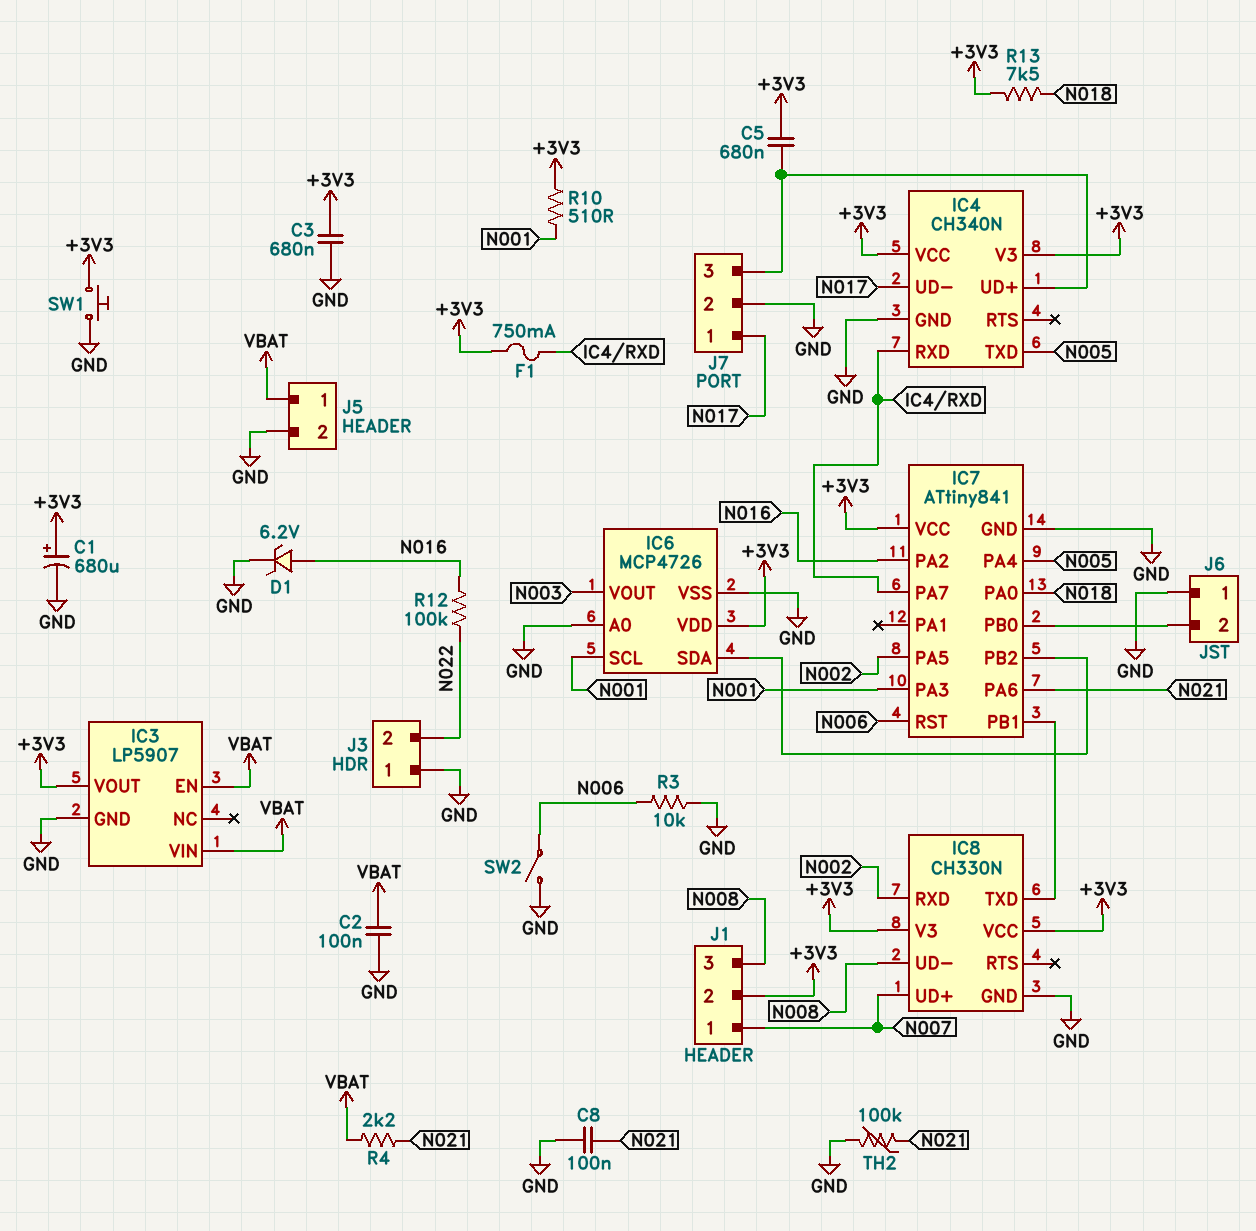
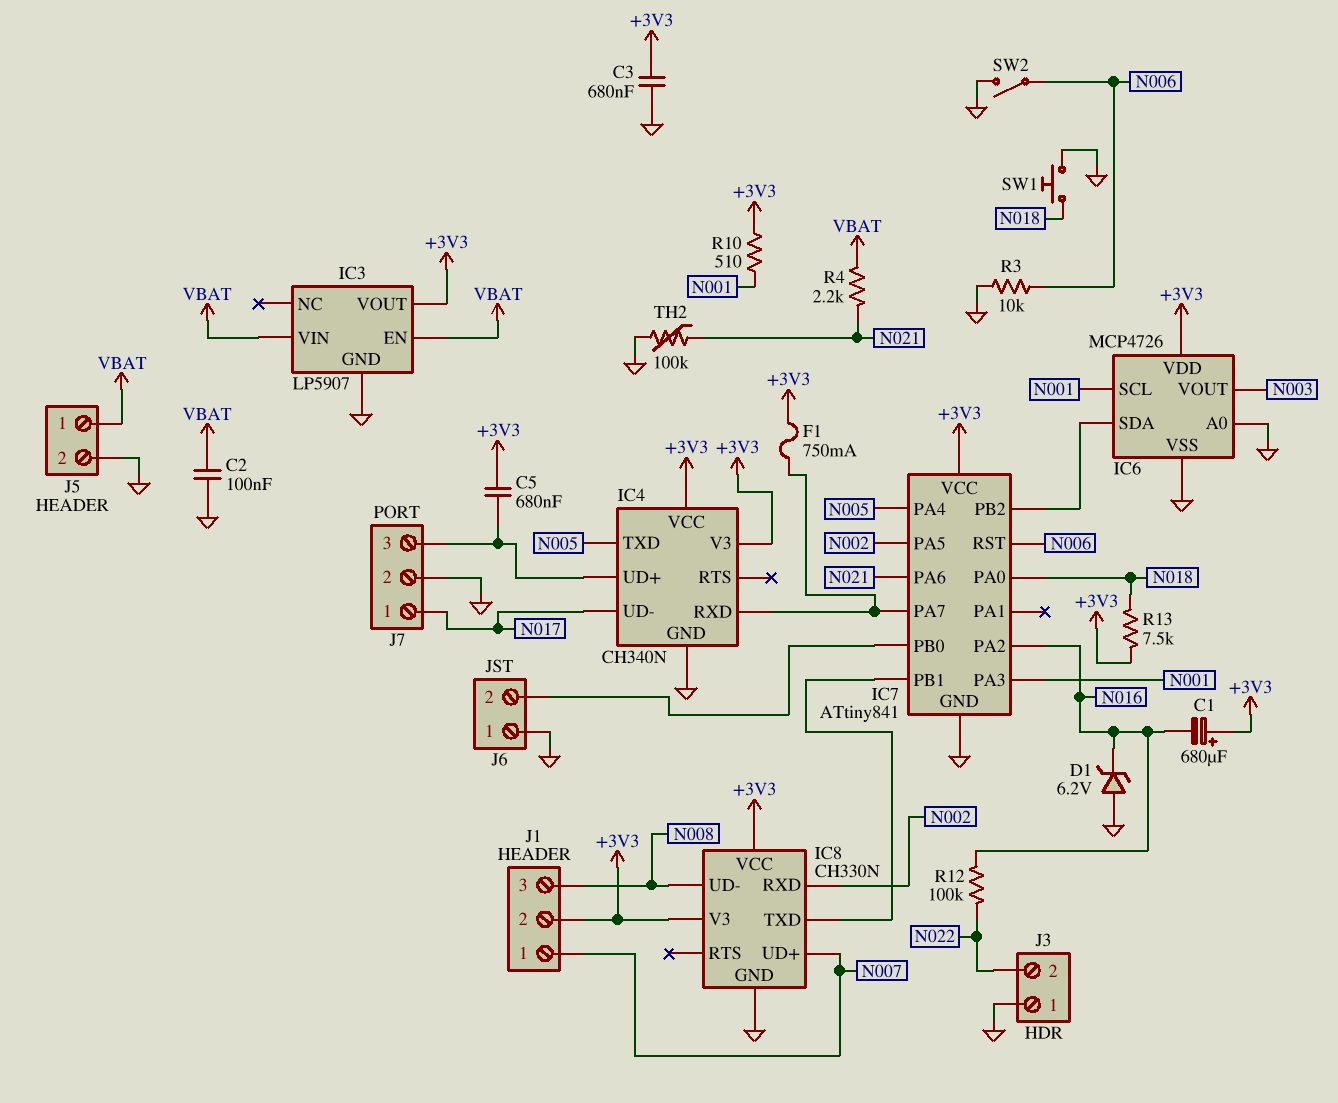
C1: 680uF (plus +3V3, minus GND) -> 680uF (plus +3V3, minus N016)
C8: 100nF (GND, N021) -> none
D1: zener 6.2V (A N016, K GND) -> zener 6.2V (A GND, K N016)
SW1: button (+3V3, GND) -> button (GND, N018)

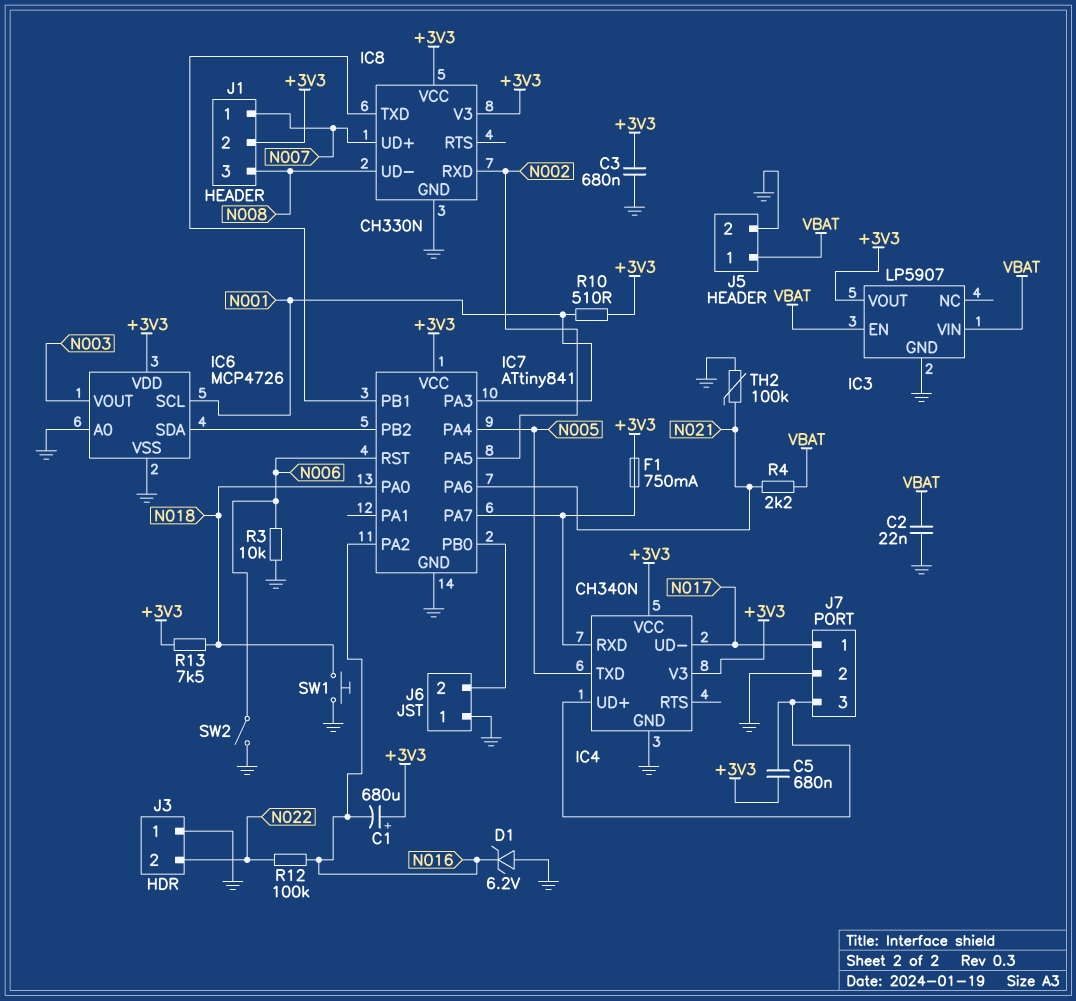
C2: 100nF (GND, VBAT) -> 22nF (GND, VBAT)

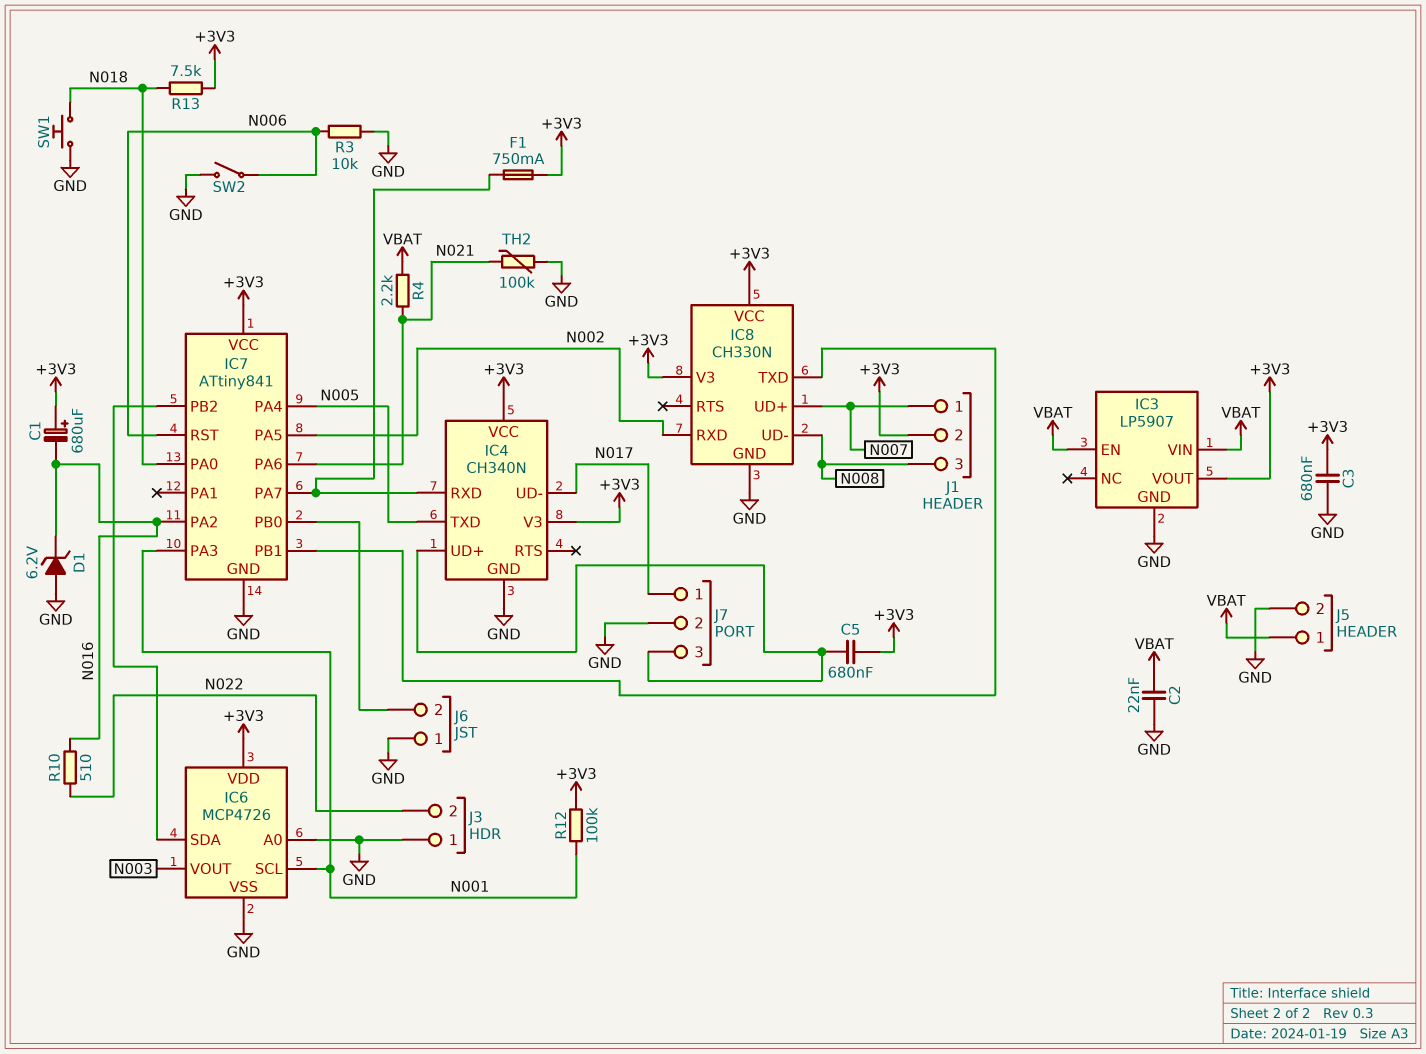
R10: 510 (+3V3, N001) -> 510 (N016, N022)
R12: 100k (N016, N022) -> 100k (+3V3, N001)

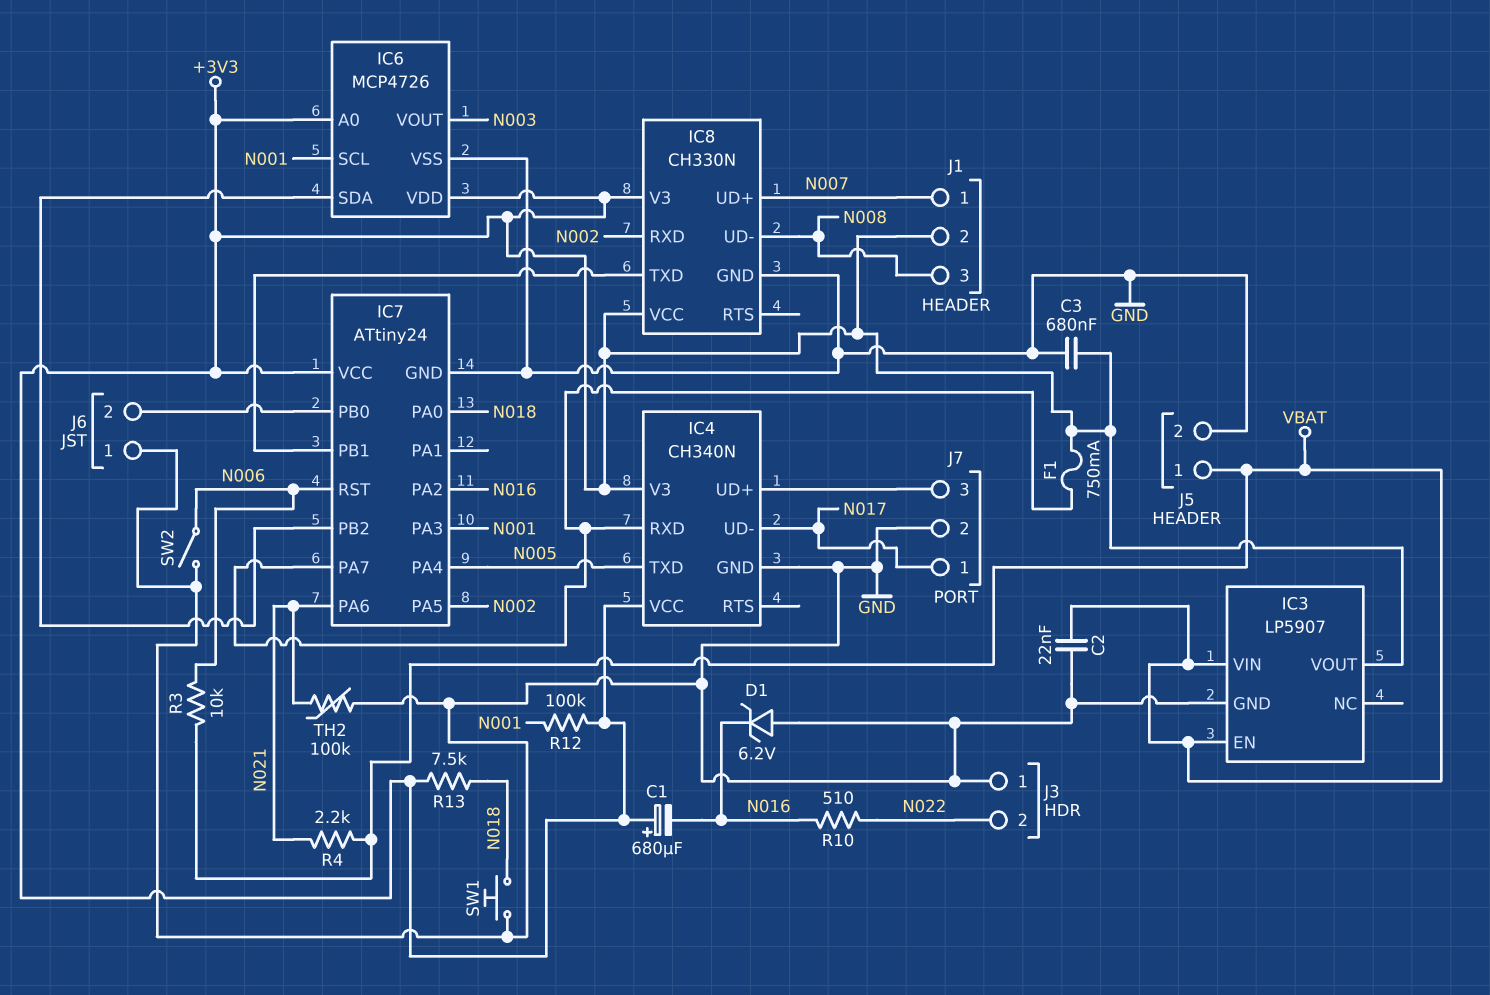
C5: 680nF (+3V3, IC4/UD+) -> none
IC6 pin A0: GND -> +3V3
IC7: ATtiny841 -> ATtiny24
R3: 10k (GND, N006) -> 10k (N006, VBAT)

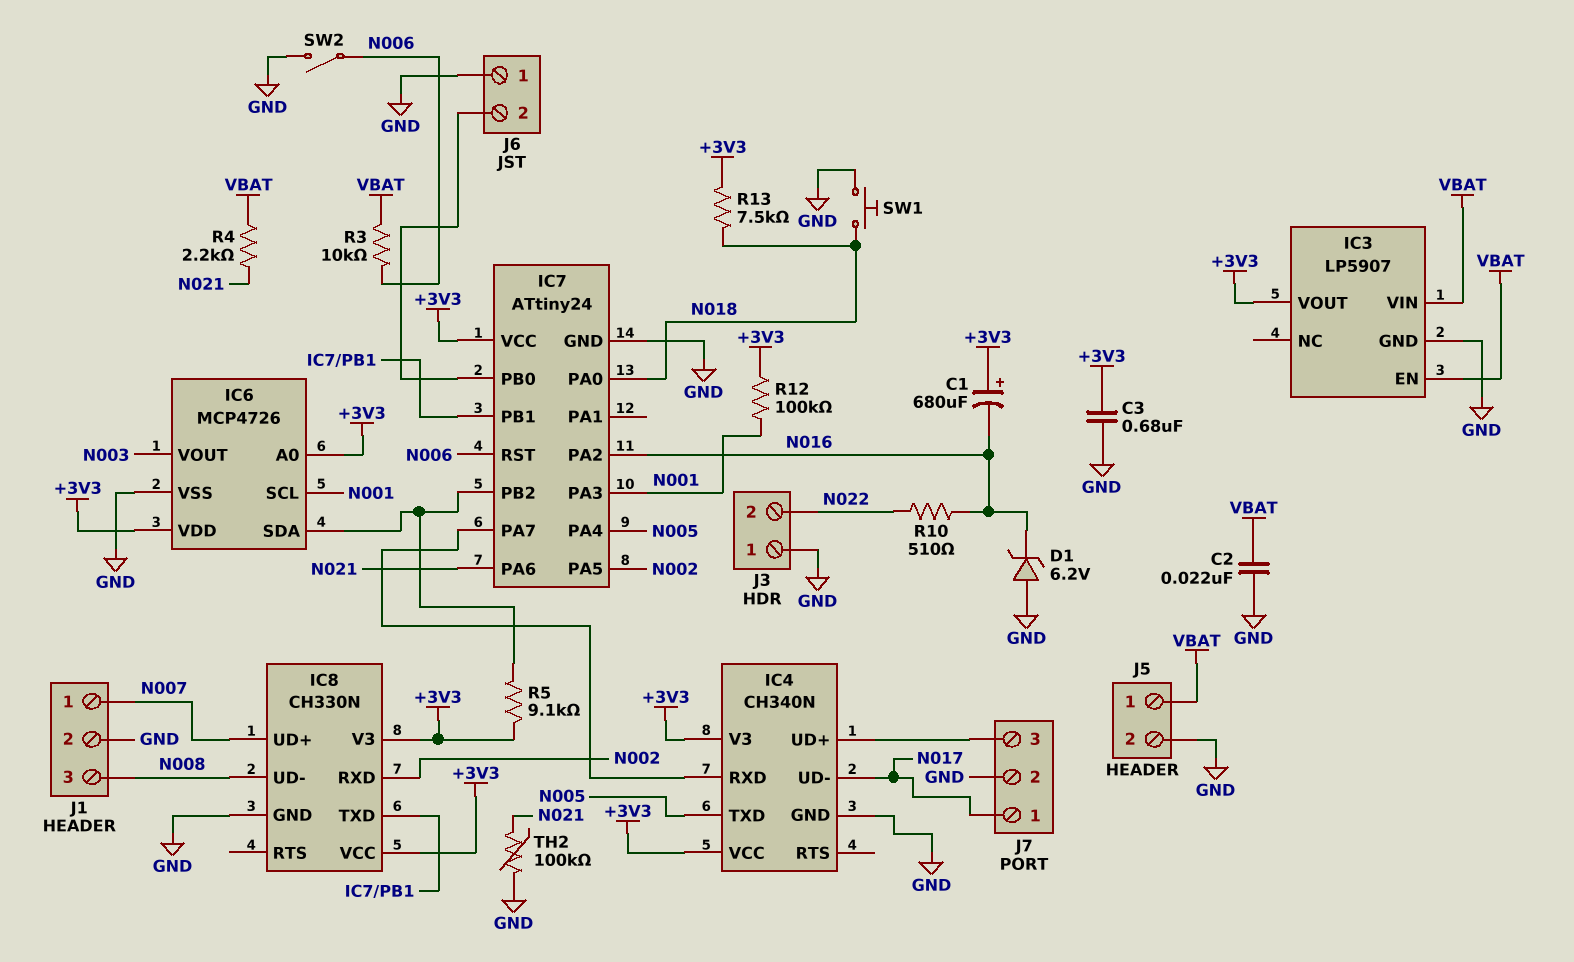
F1: 750mA (+3V3, IC4/RXD) -> none
J1 pin 2: +3V3 -> GND
R5: none -> 9.1k (+3V3, IC6/SDA)

